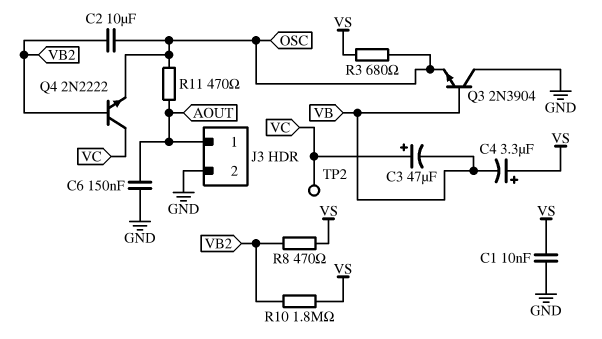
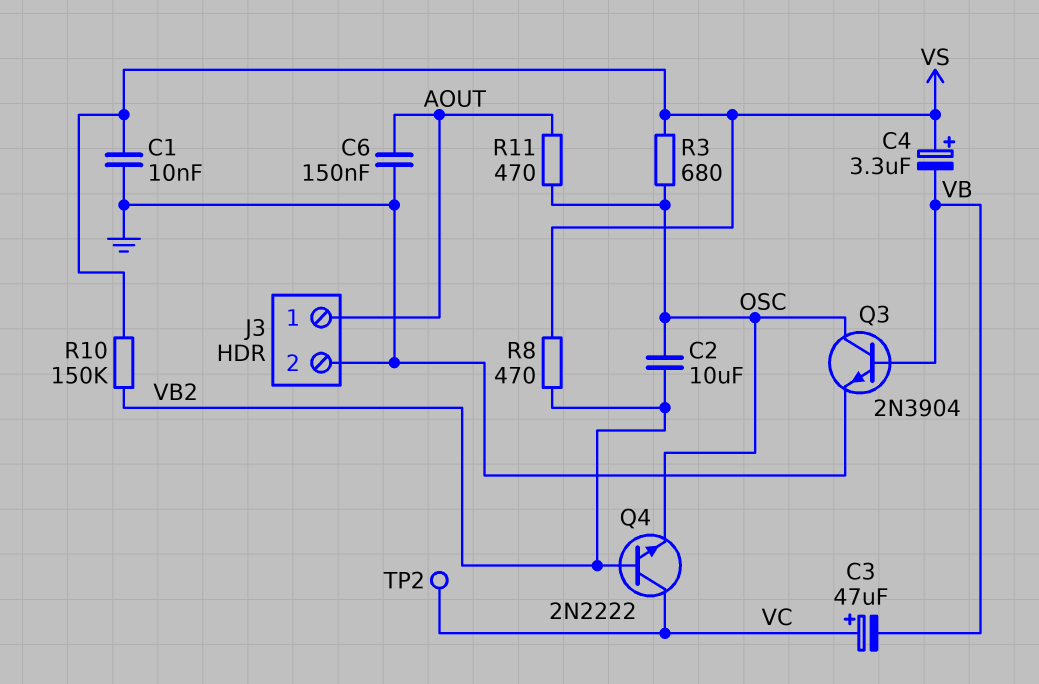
Q3: NPN 2N3904 (B VB, C GND, E OSC) -> NPN 2N3904 (B VB, C OSC, E GND)
R10: 1.8M (VB2, VS) -> 150k (VB2, VS)

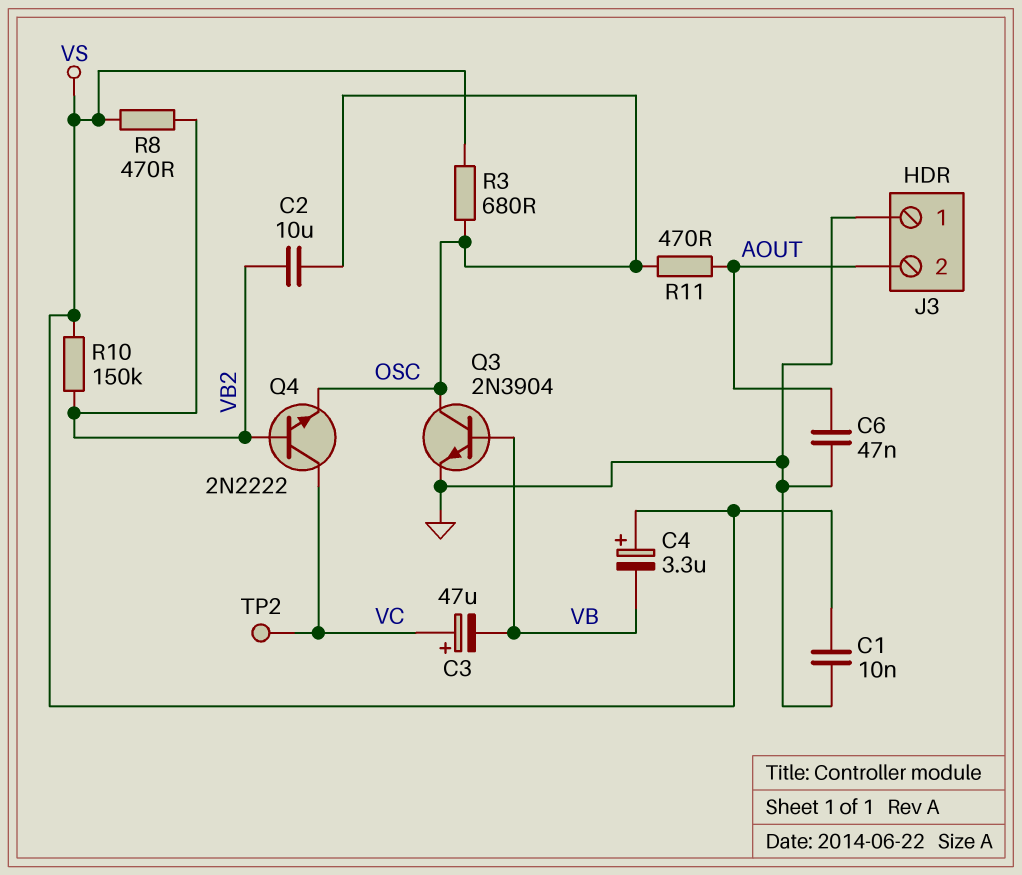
C6: 150nF (AOUT, GND) -> 47nF (AOUT, GND)
J3 pin 1: AOUT -> GND
J3 pin 2: GND -> AOUT

